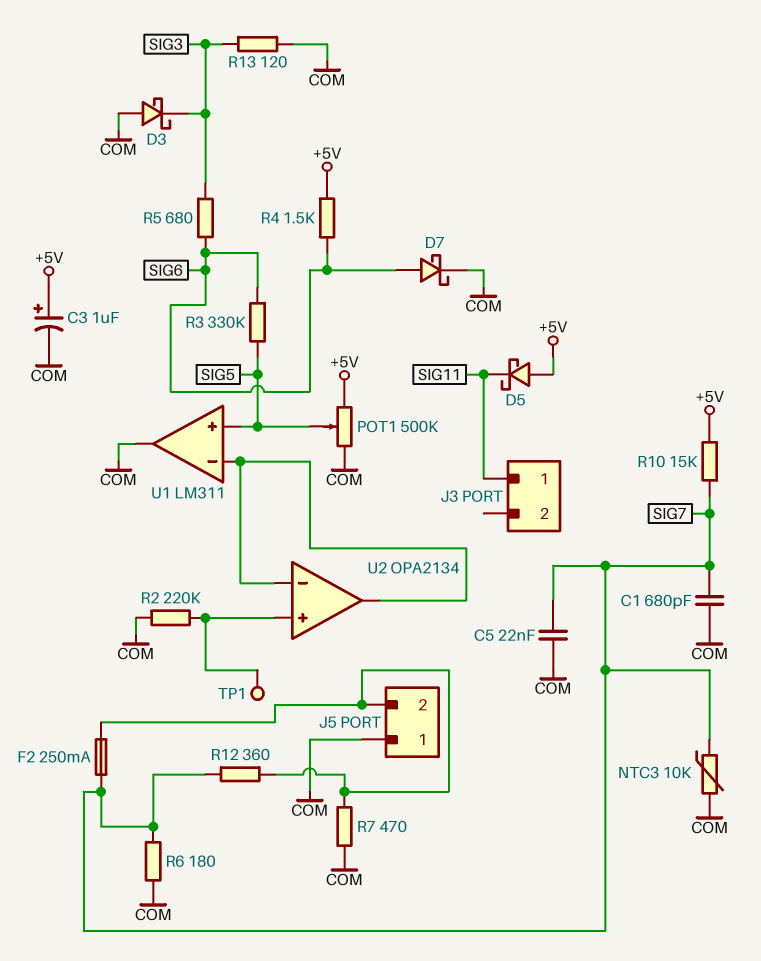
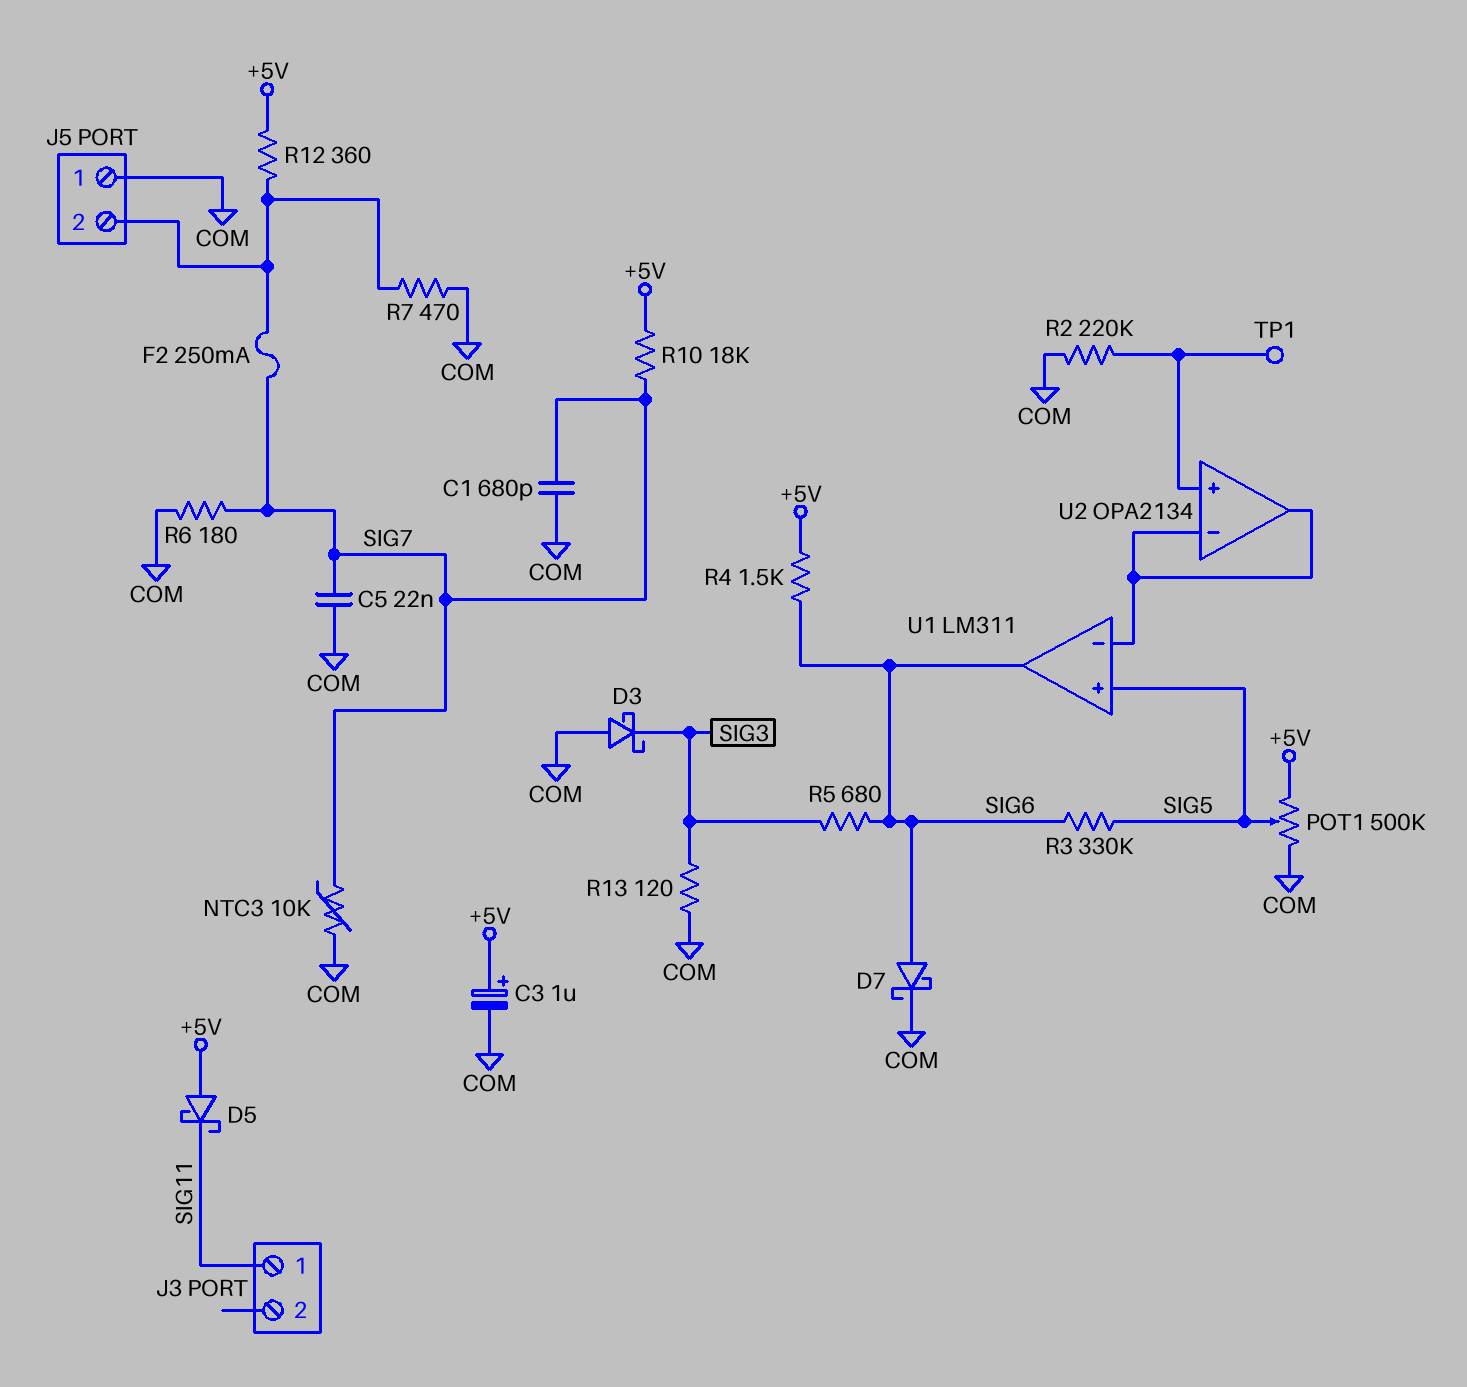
R10: 15k (+5V, SIG7) -> 18k (+5V, SIG7)
R12: 360 (J5/2, SIG7) -> 360 (+5V, J5/2)
U1 pin out: COM -> SIG6

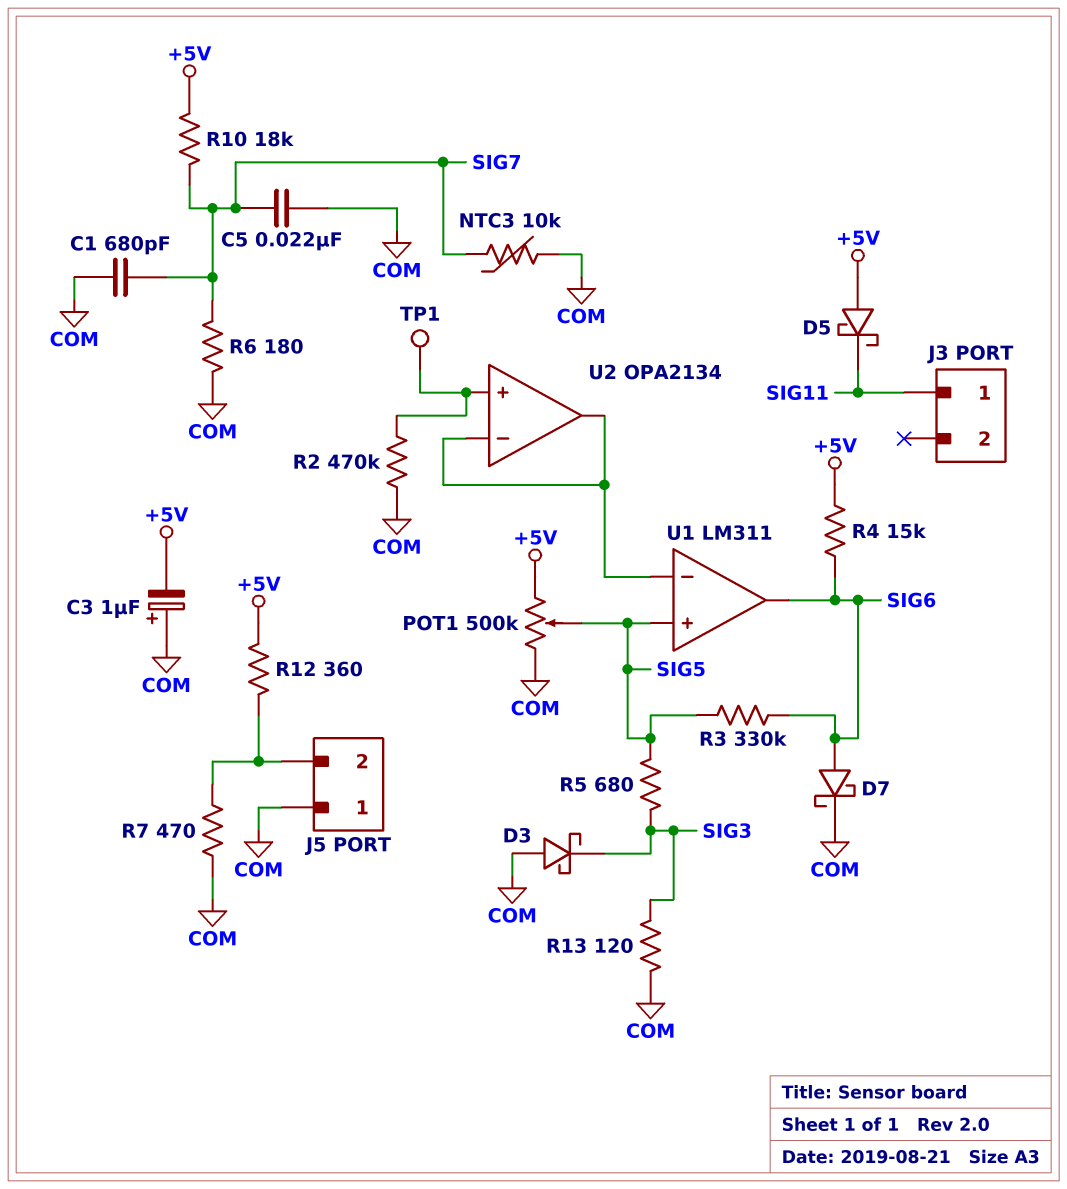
C3: 1uF (plus +5V, minus COM) -> 1uF (plus COM, minus +5V)
F2: 250mA (J5/2, SIG7) -> none
R2: 220k (COM, U2/in+) -> 470k (COM, U2/in+)
R4: 1.5k (+5V, SIG6) -> 15k (+5V, SIG6)
R5: 680 (SIG3, SIG6) -> 680 (SIG3, SIG5)

